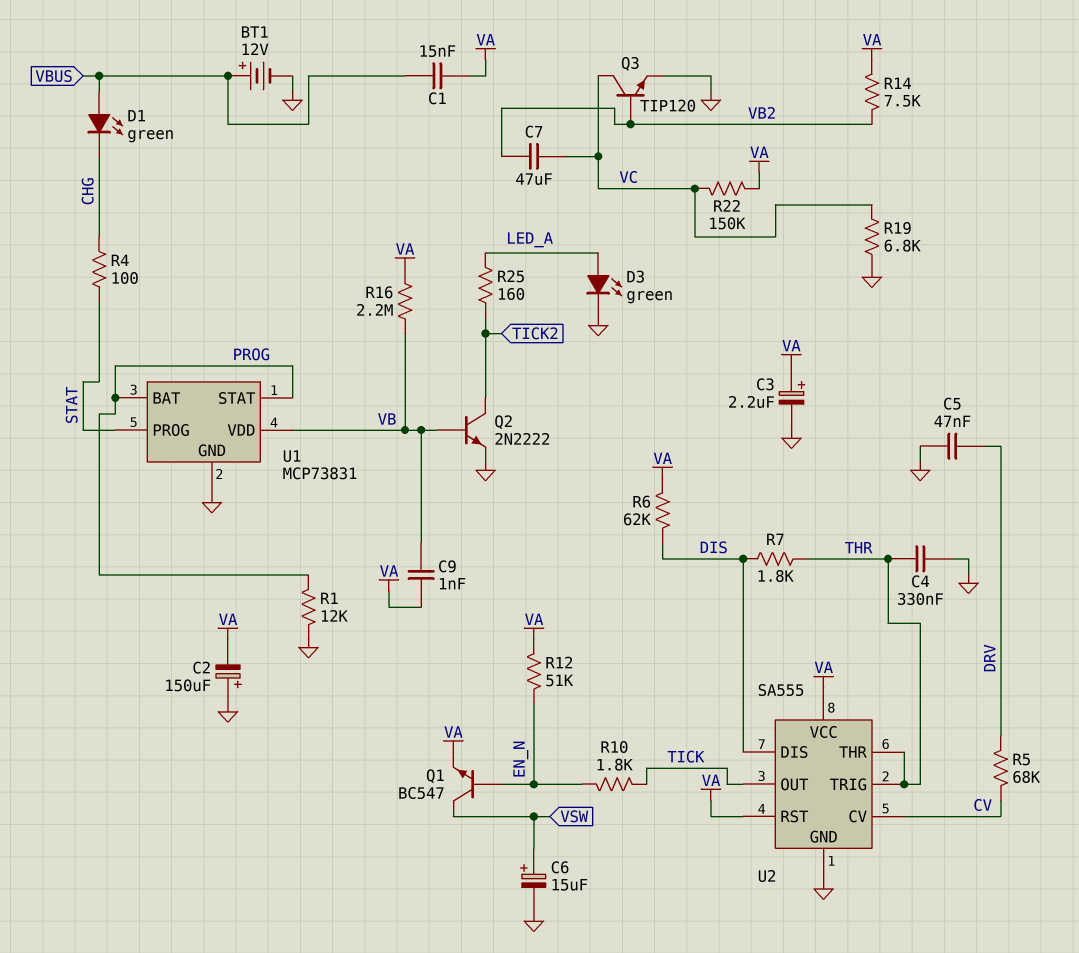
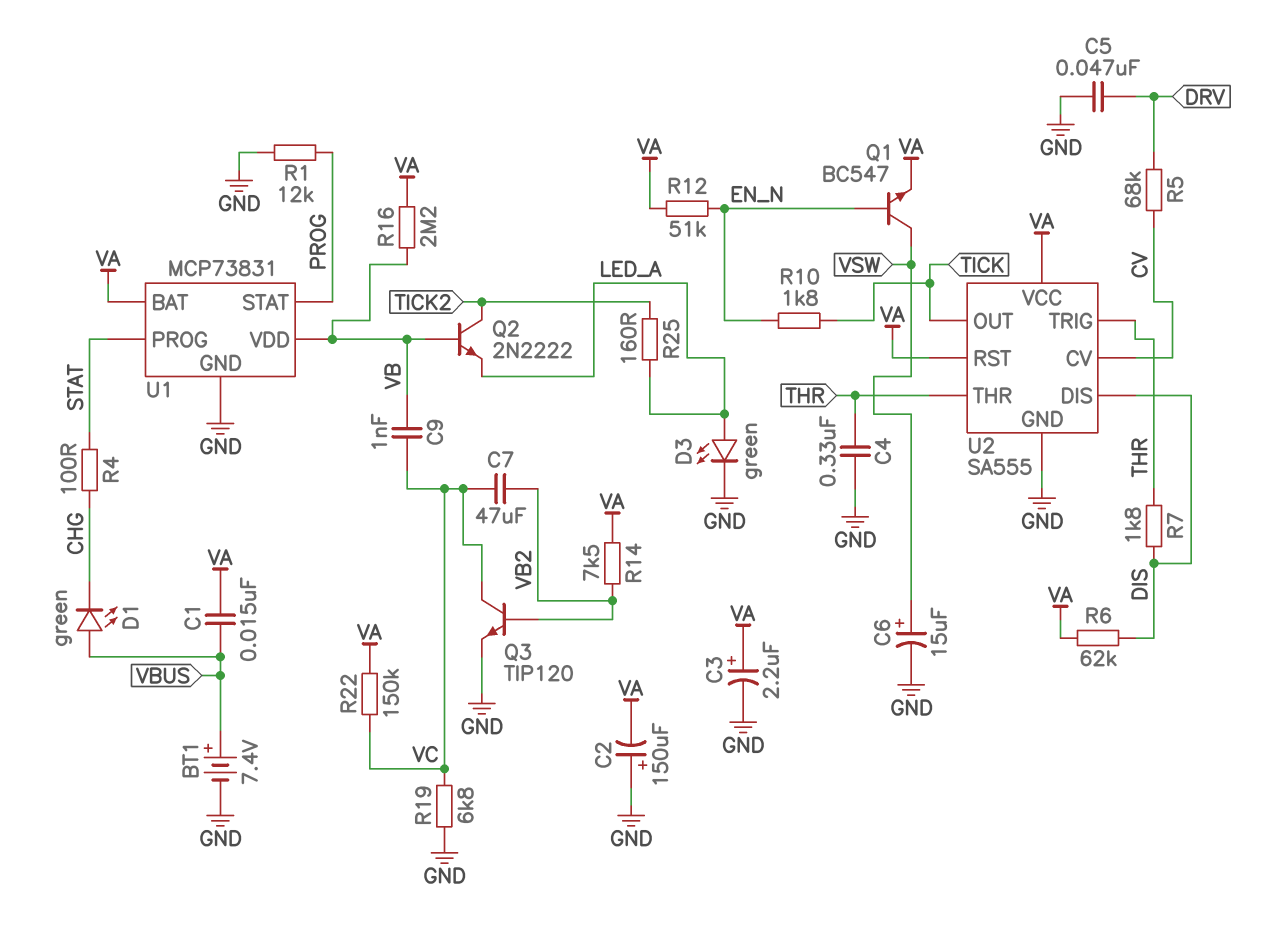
BT1: 12V (plus VBUS, minus GND) -> 7.4V (plus VBUS, minus GND)
C9: 1nF (VA, VB) -> 1nF (VB, VC)
Q2: NPN 2N2222 (B VB, C TICK2, E GND) -> NPN 2N2222 (B VB, C TICK2, E LED_A)
U1 pin BAT: PROG -> VA

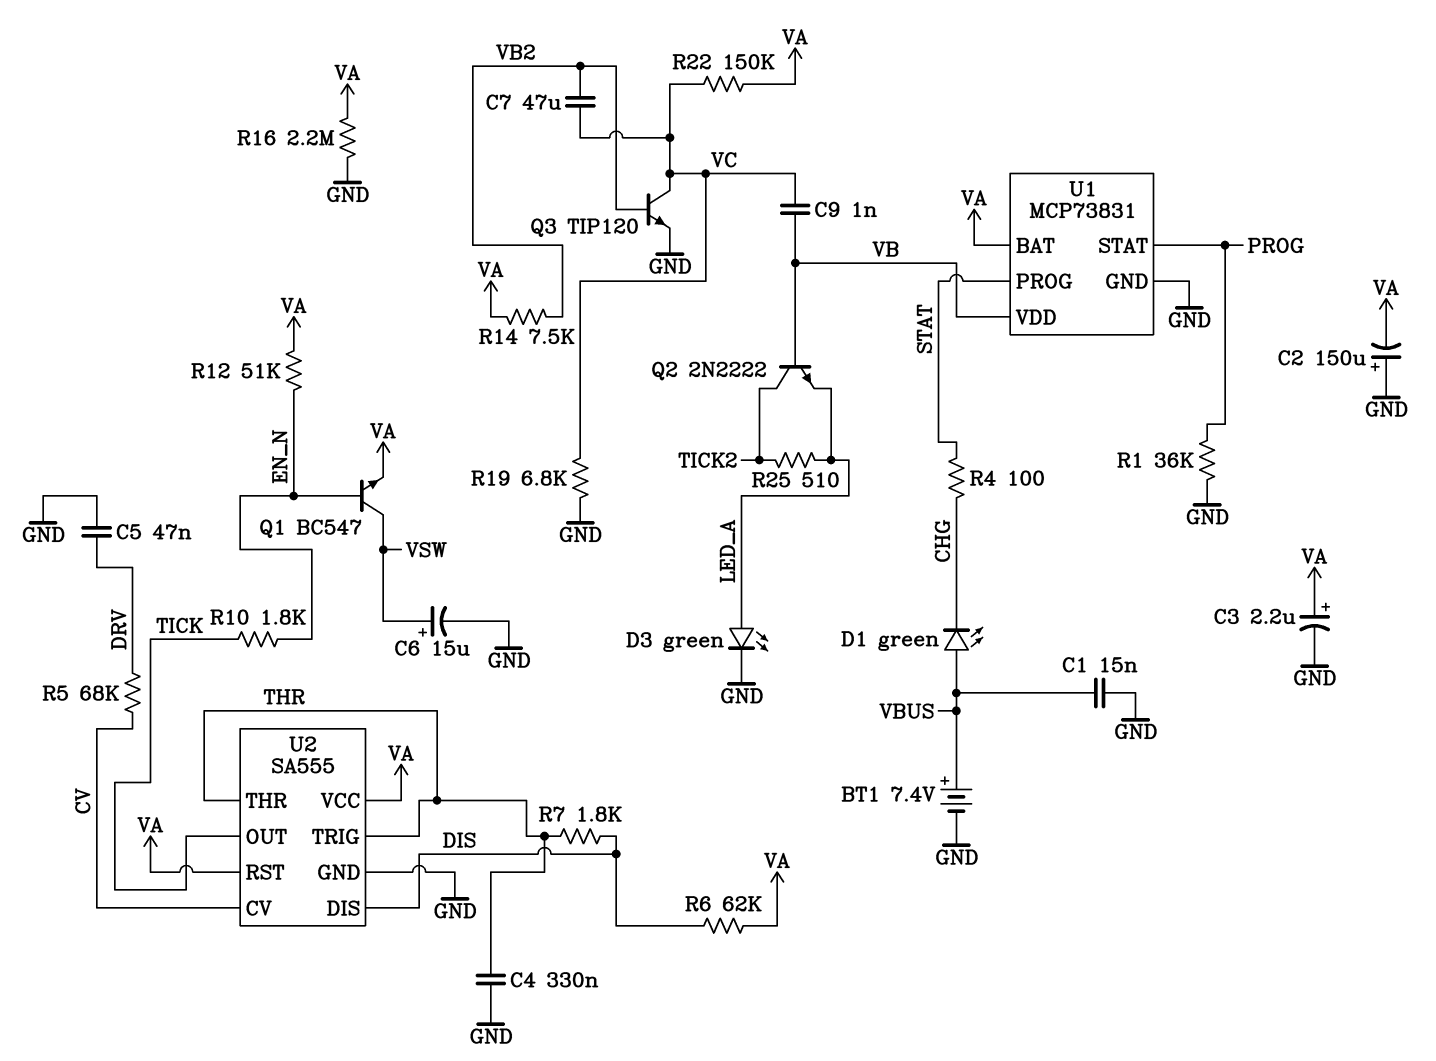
C1: 15nF (VA, VBUS) -> 15nF (GND, VBUS)
R1: 12k (GND, PROG) -> 36k (GND, PROG)
R16: 2.2M (VA, VB) -> 2.2M (GND, VA)
R25: 160 (LED_A, TICK2) -> 510 (LED_A, TICK2)

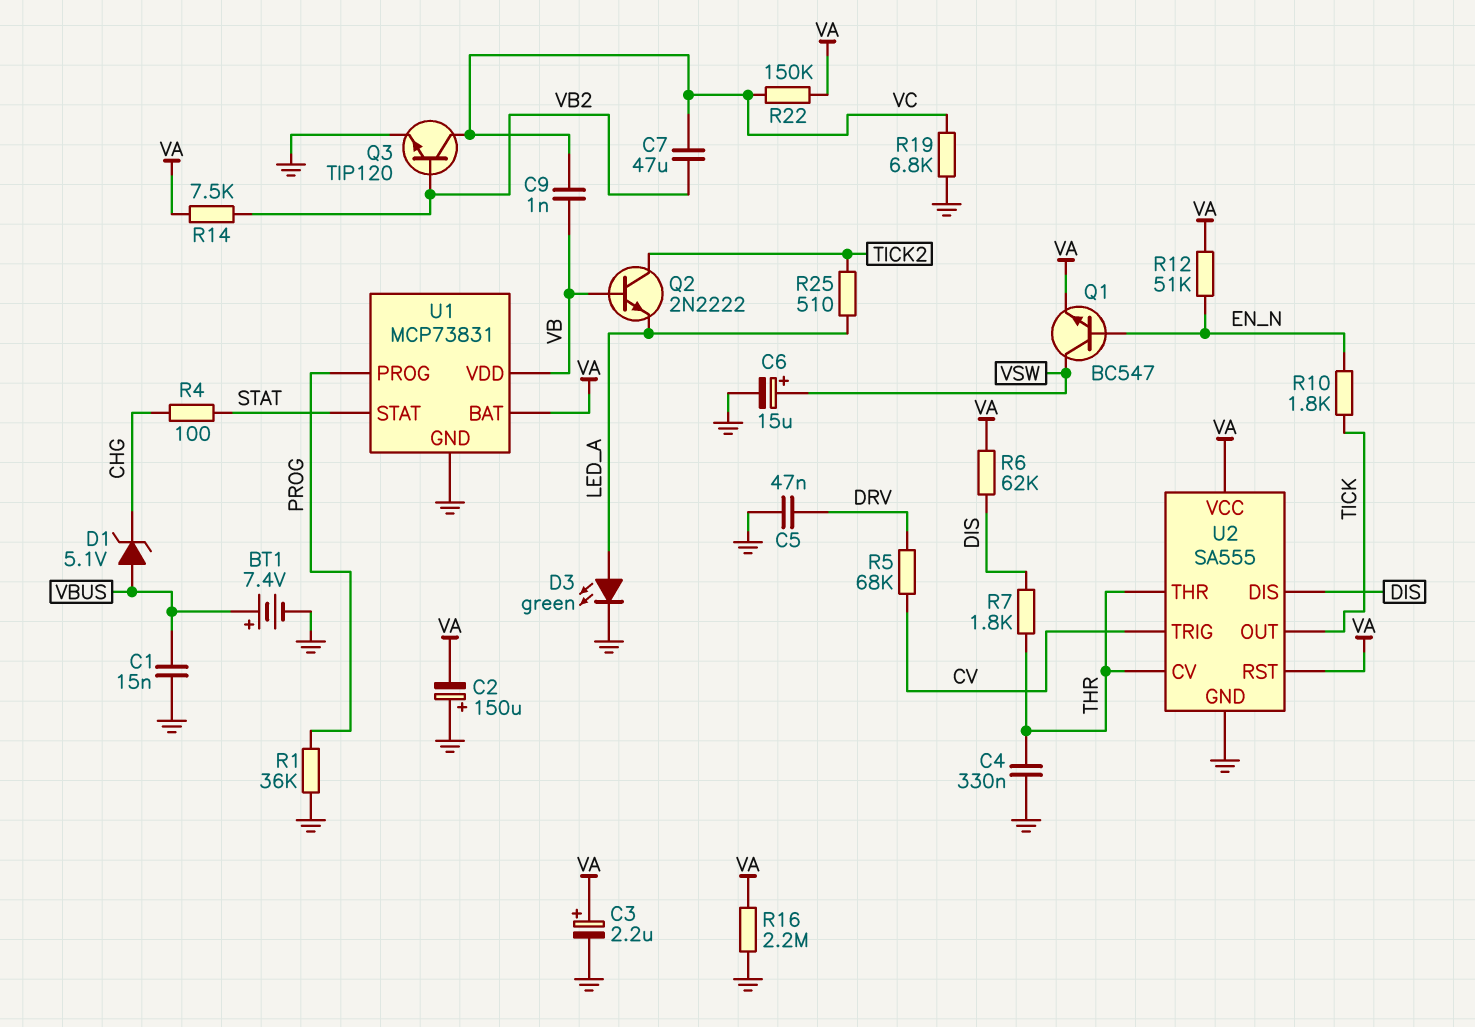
D1: LED green (A VBUS, K CHG) -> zener 5.1V (A VBUS, K CHG)
U1 pin PROG: STAT -> PROG
U1 pin STAT: PROG -> STAT
U2 pin CV: CV -> THR
U2 pin TRIG: THR -> CV

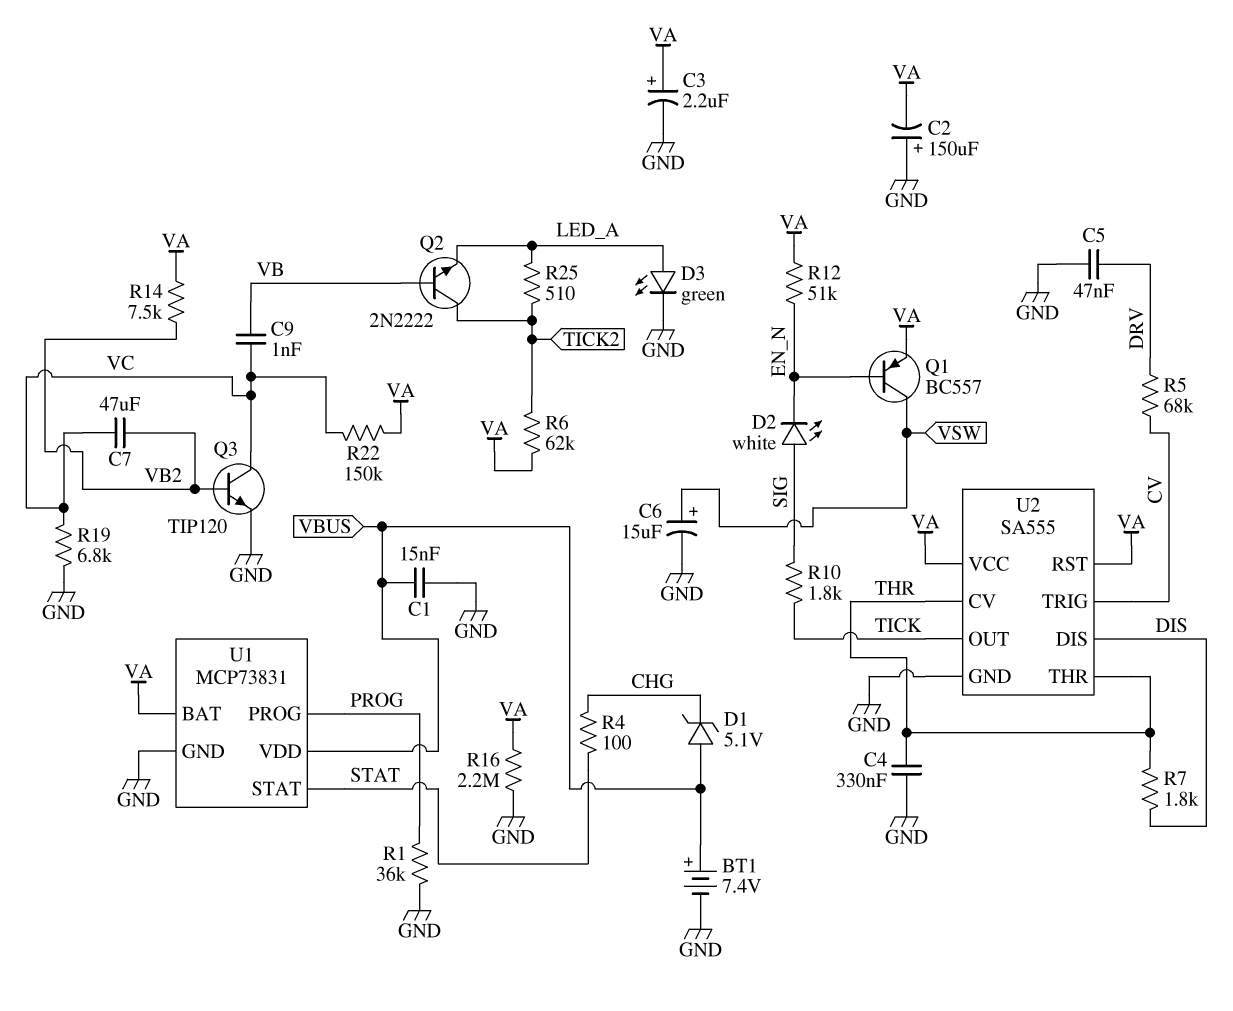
D2: none -> LED white (A SIG, K EN_N)
Q1: NPN BC547 (B EN_N, C VSW, E VA) -> PNP BC557 (B EN_N, C VSW, E VA)
R6: 62k (DIS, VA) -> 62k (TICK2, VA)
R10: 1.8k (EN_N, TICK) -> 1.8k (SIG, TICK)
U1 pin VDD: VB -> VBUS

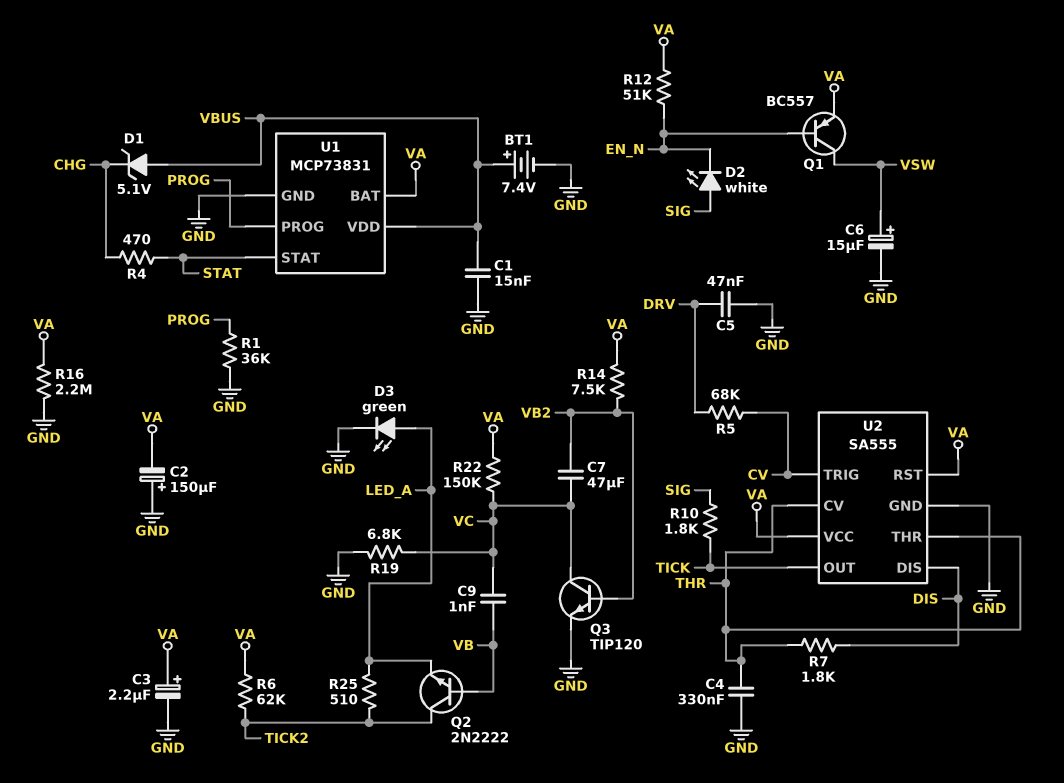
R4: 100 (CHG, STAT) -> 470 (CHG, STAT)

